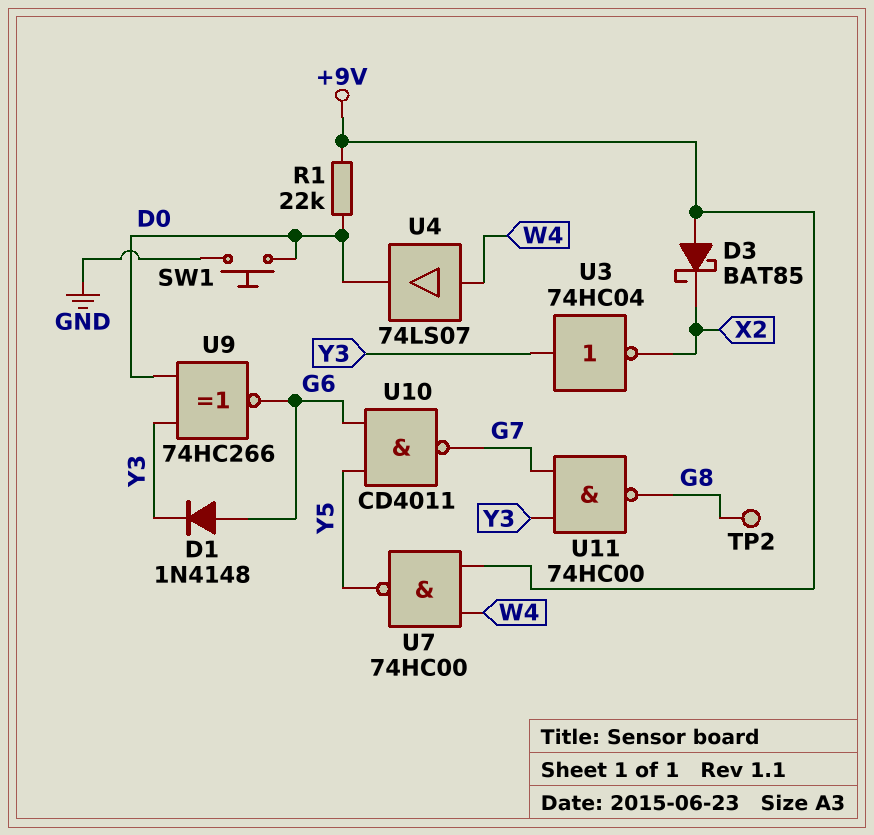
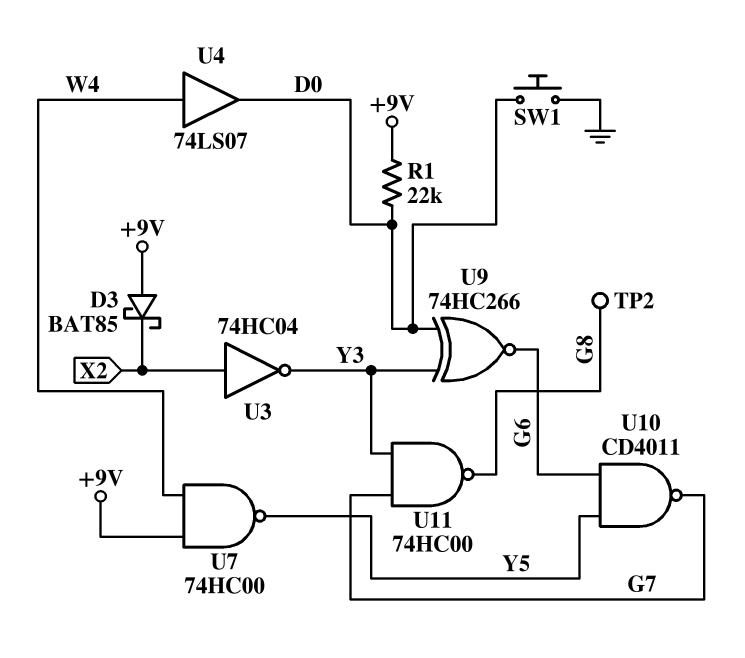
D1: diode 1N4148 (A G6, K Y3) -> none
U3: NOT 74HC04 (in Y3, out X2) -> NOT 74HC04 (in X2, out Y3)

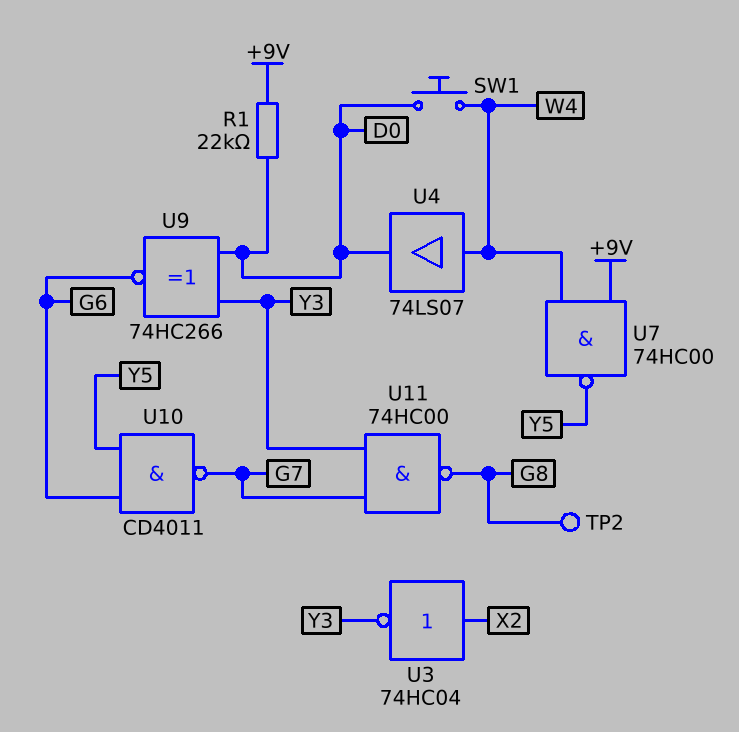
D3: schottky BAT85 (A +9V, K X2) -> none
SW1: button (D0, GND) -> button (D0, W4)

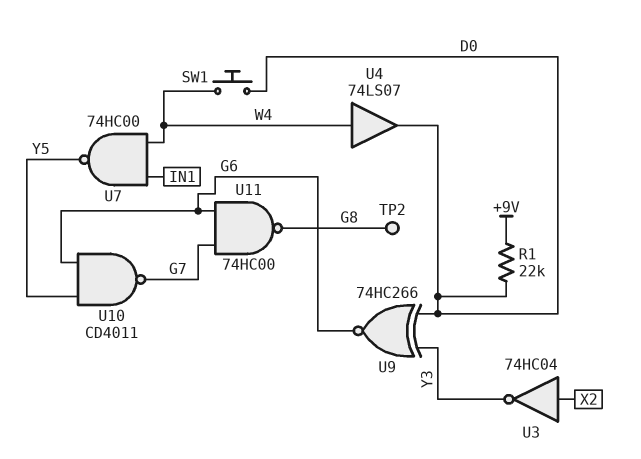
U7: NAND 74HC00 (in +9V, in W4, out Y5) -> NAND 74HC00 (in IN1, in W4, out Y5)
U11: NAND 74HC00 (in G7, in Y3, out G8) -> NAND 74HC00 (in G6, in G7, out G8)

